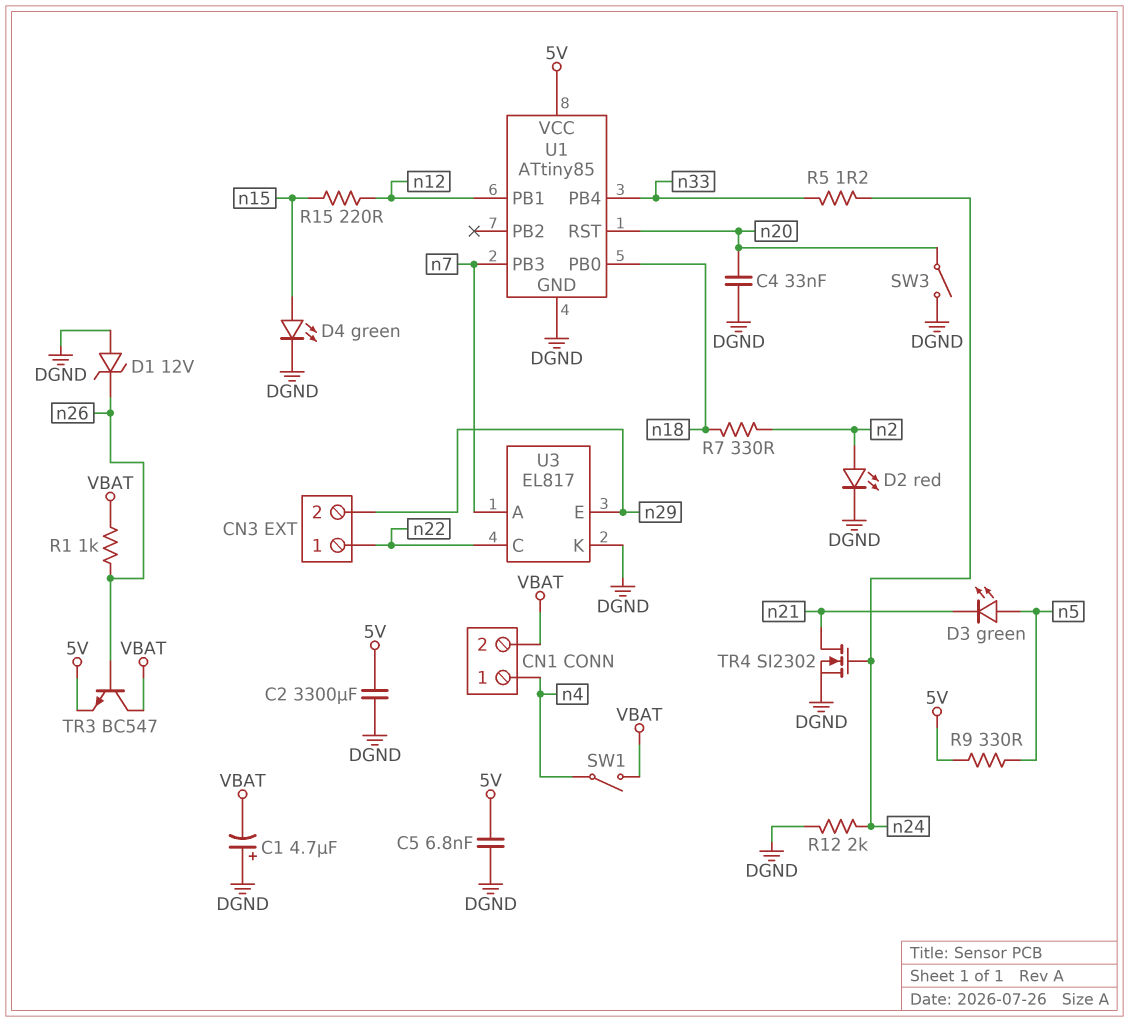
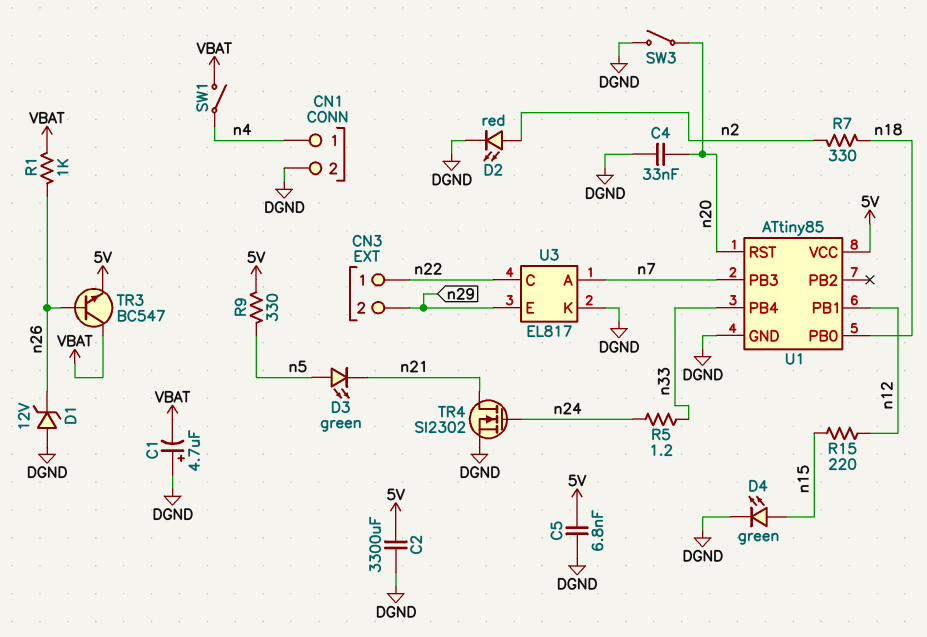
CN1 pin 2: VBAT -> DGND
R12: 2k (DGND, n24) -> none

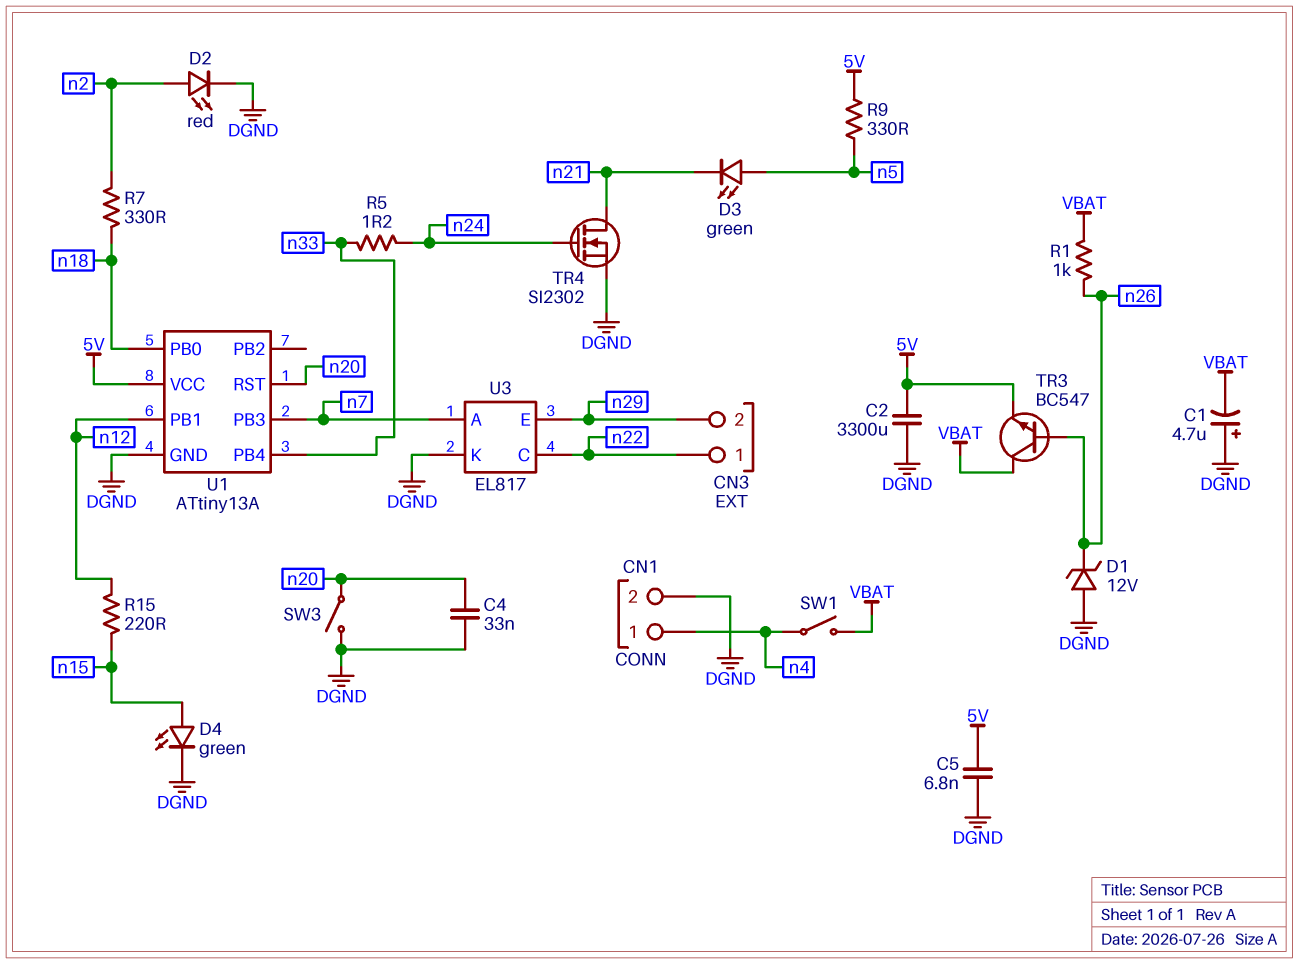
U1: ATtiny85 -> ATtiny13A

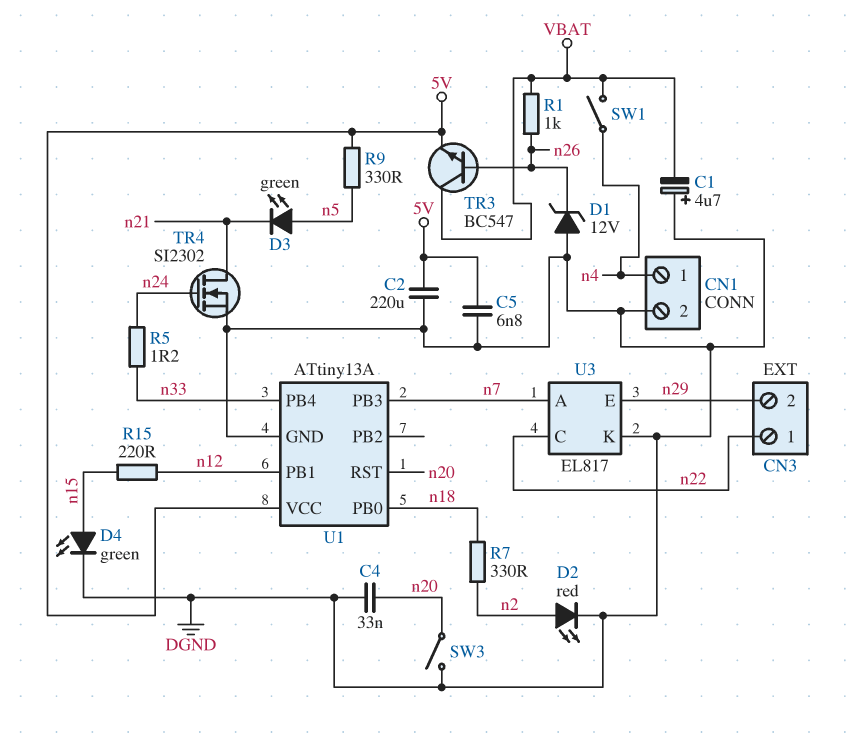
C2: 3300uF (5V, DGND) -> 220uF (5V, DGND)

